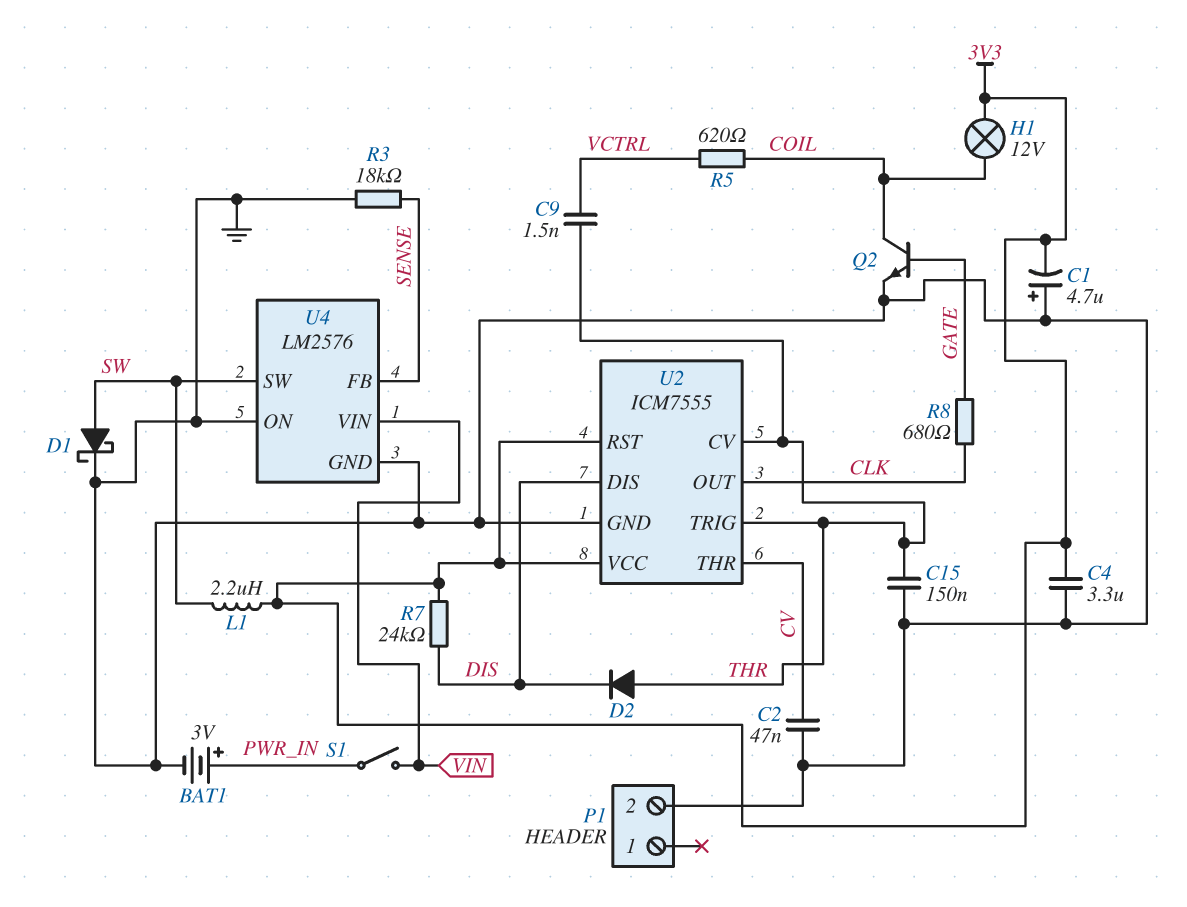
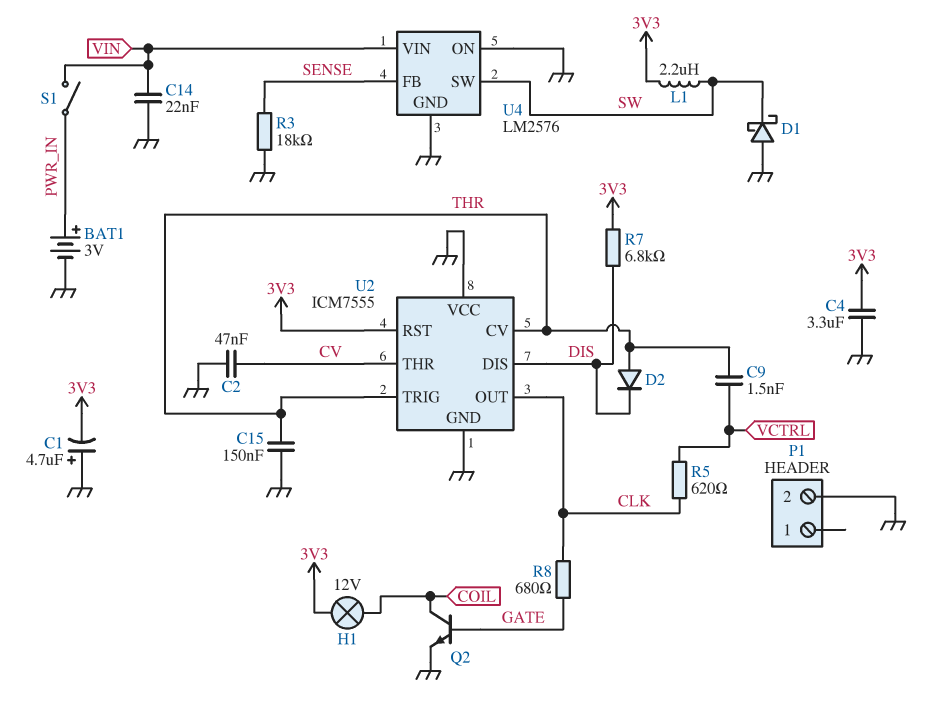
C14: none -> 22nF (GND, VIN)
D1: schottky (A SW, K GND) -> schottky (A GND, K SW)
R5: 620 (COIL, VCTRL) -> 620 (CLK, VCTRL)
R7: 24k (3V3, DIS) -> 6.8k (3V3, DIS)
U2 pin VCC: 3V3 -> GND

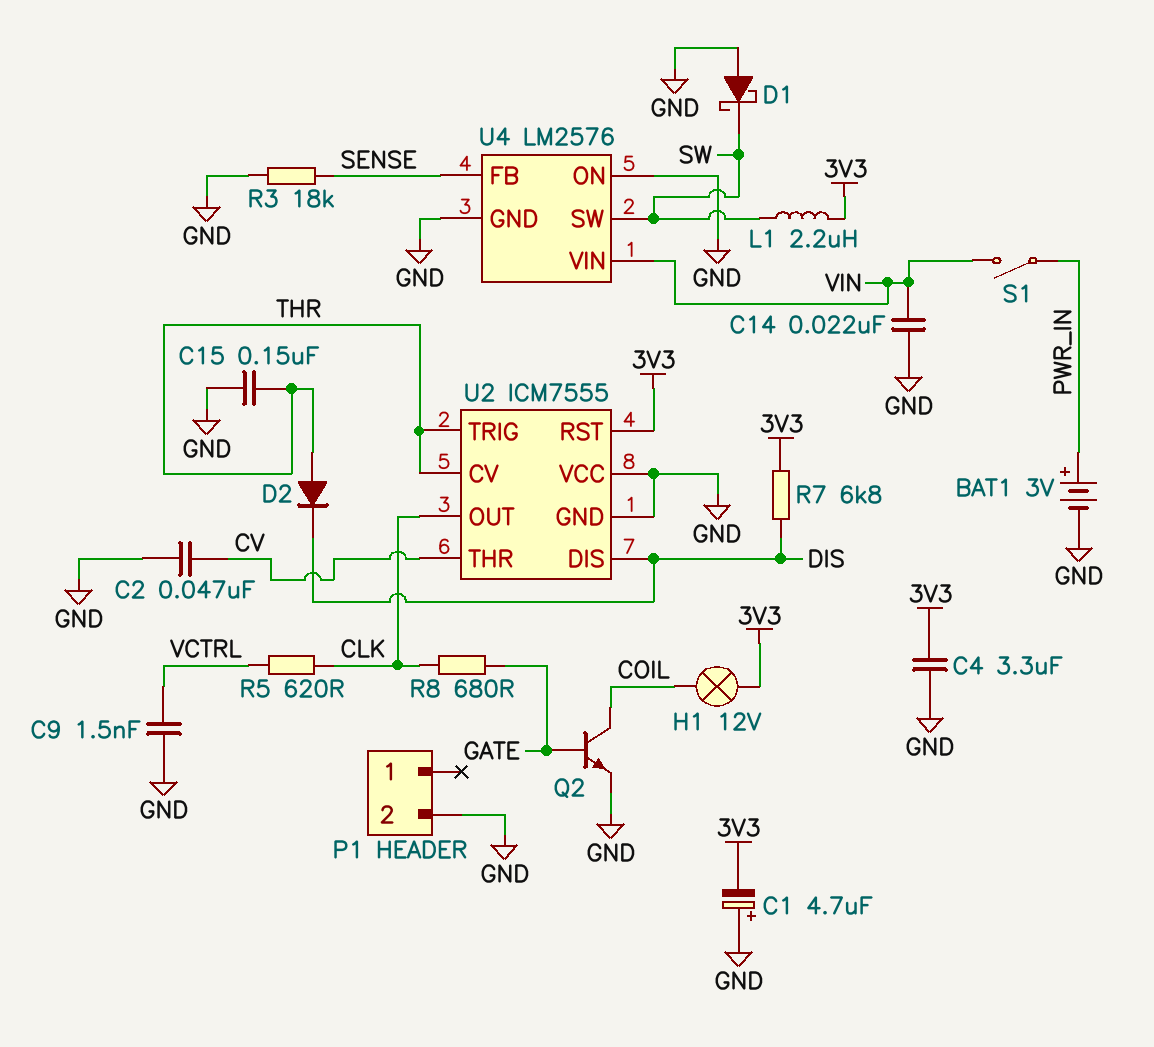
C9: 1.5nF (THR, VCTRL) -> 1.5nF (GND, VCTRL)

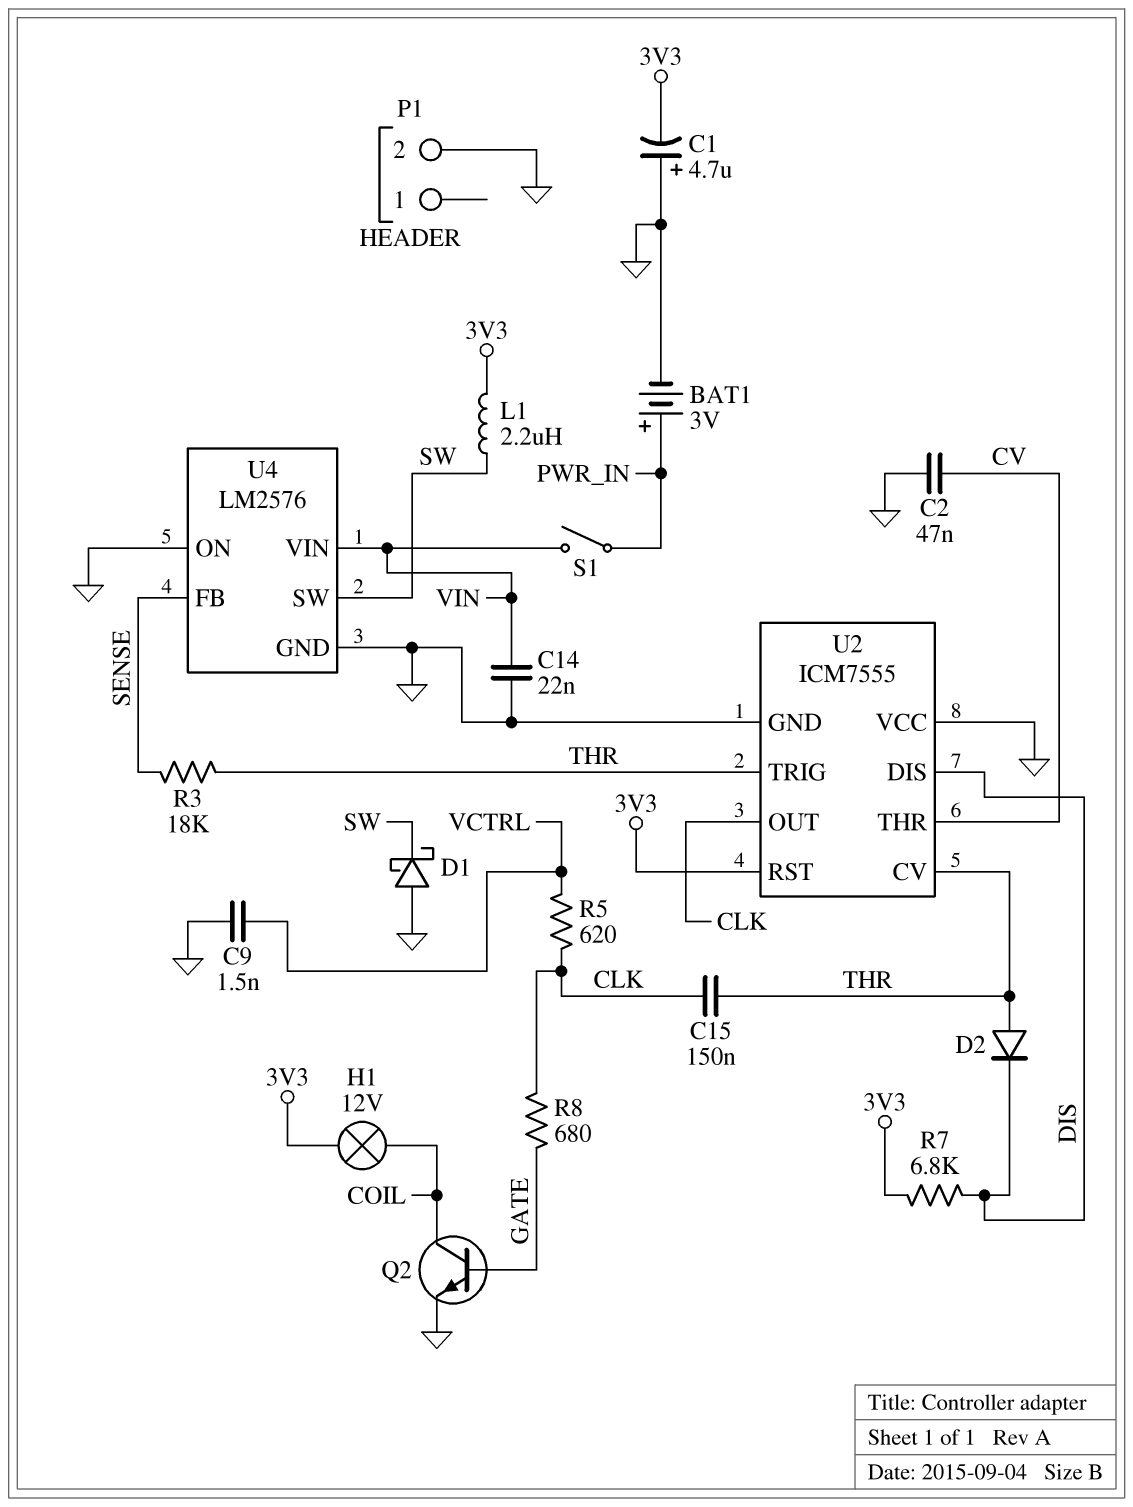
C4: 3.3uF (3V3, GND) -> none
C15: 150nF (GND, THR) -> 150nF (CLK, THR)
R3: 18k (GND, SENSE) -> 18k (SENSE, THR)

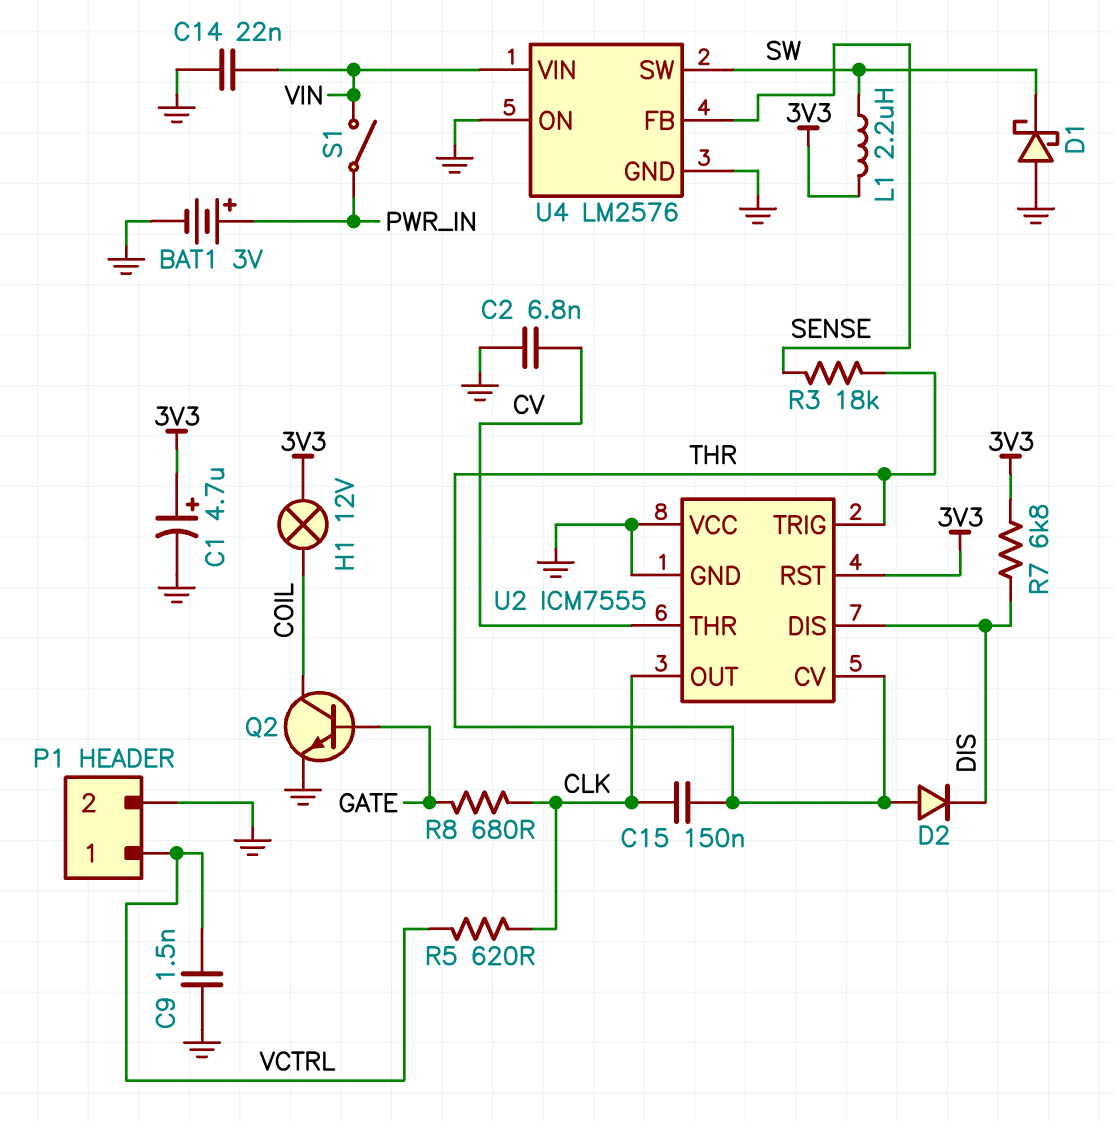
C1: 4.7uF (plus GND, minus 3V3) -> 4.7uF (plus 3V3, minus GND)
C2: 47nF (CV, GND) -> 6.8nF (CV, GND)
P1 pin 1: none -> VCTRL

